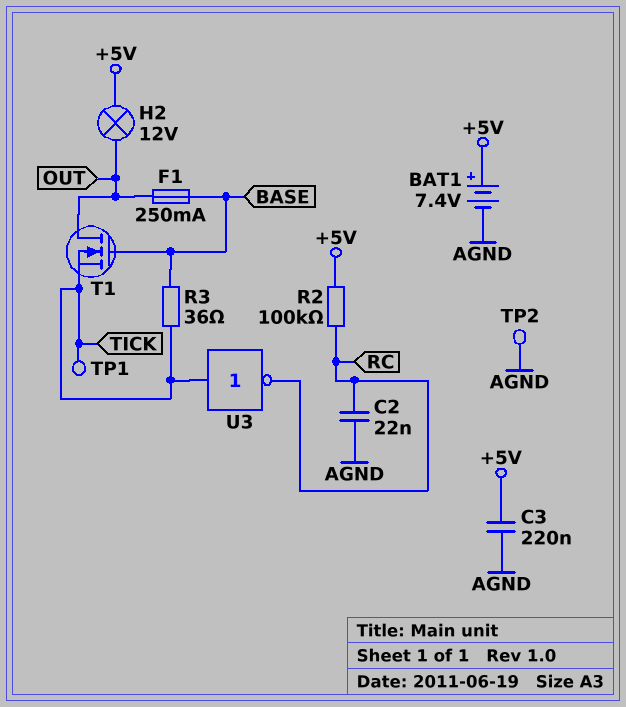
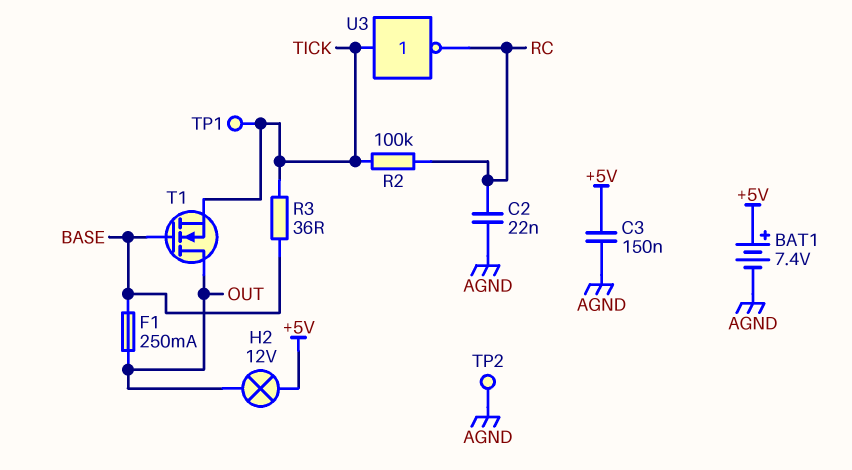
C3: 220nF (+5V, AGND) -> 150nF (+5V, AGND)
R2: 100k (+5V, RC) -> 100k (RC, TICK)

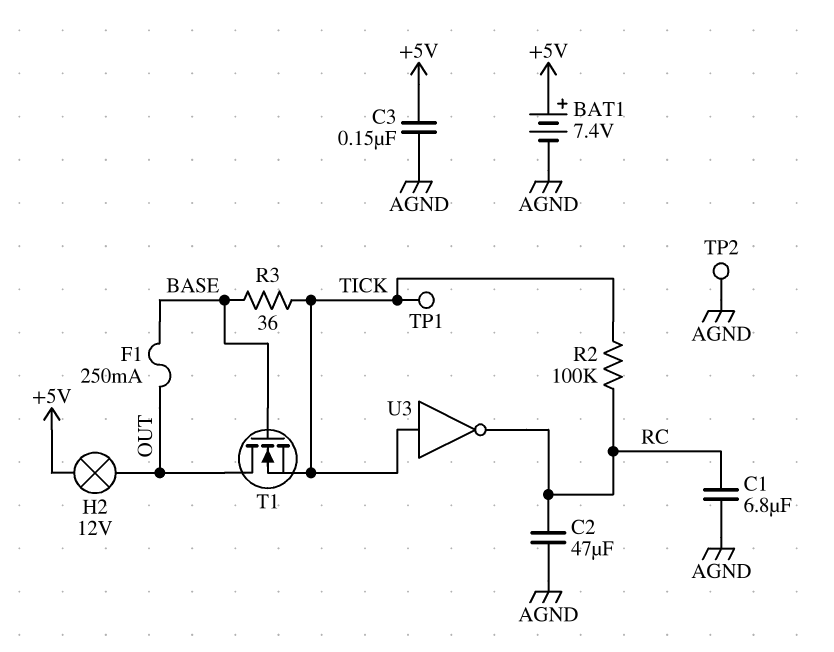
C1: none -> 6.8uF (AGND, RC)
C2: 22nF (AGND, RC) -> 47uF (AGND, RC)

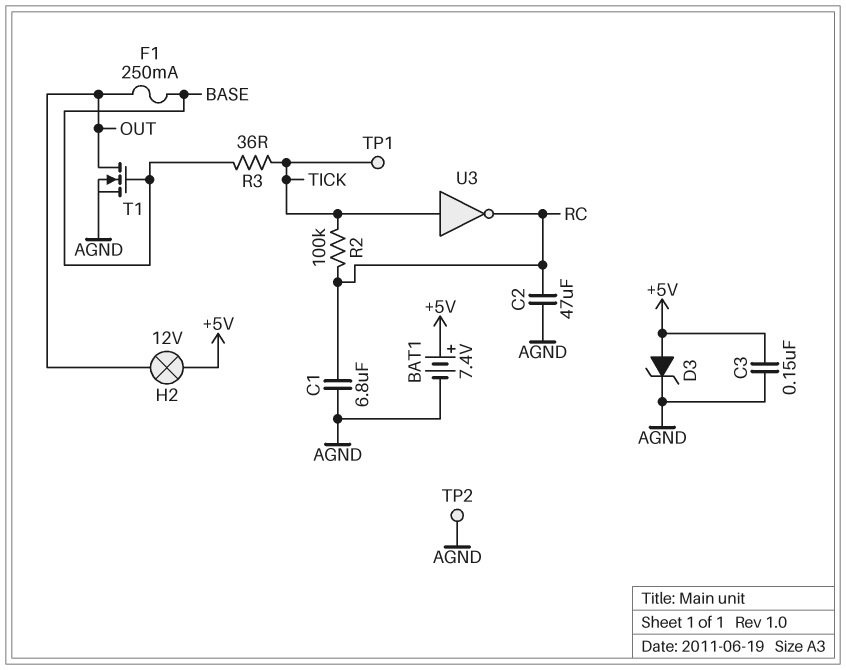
D3: none -> zener (A +5V, K AGND)
T1: NMOS (G BASE, D OUT, S TICK) -> NMOS (G BASE, D OUT, S AGND)

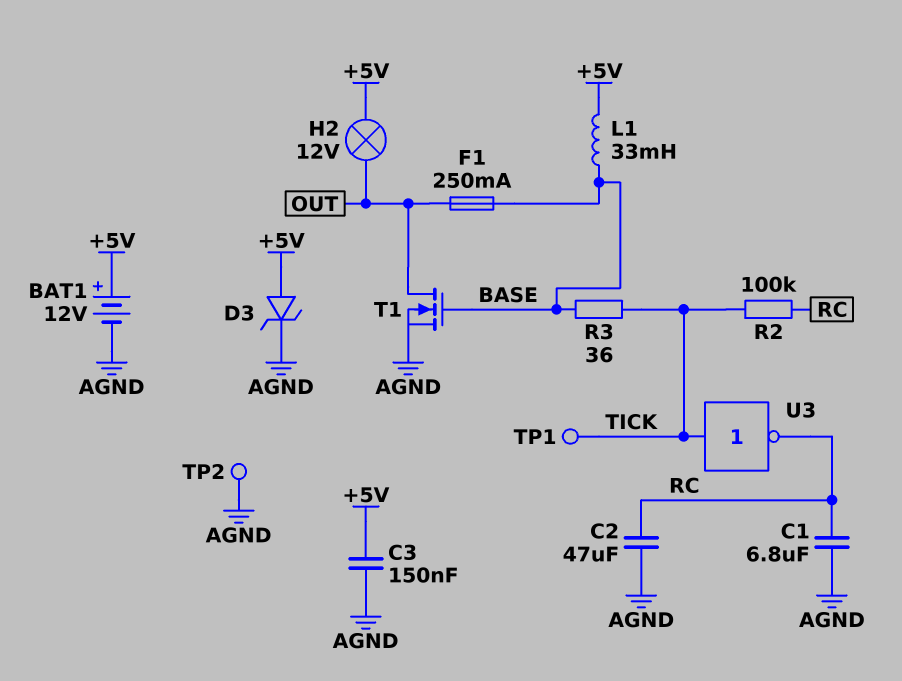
BAT1: 7.4V (plus +5V, minus AGND) -> 12V (plus +5V, minus AGND)
L1: none -> 33mH (+5V, BASE)

